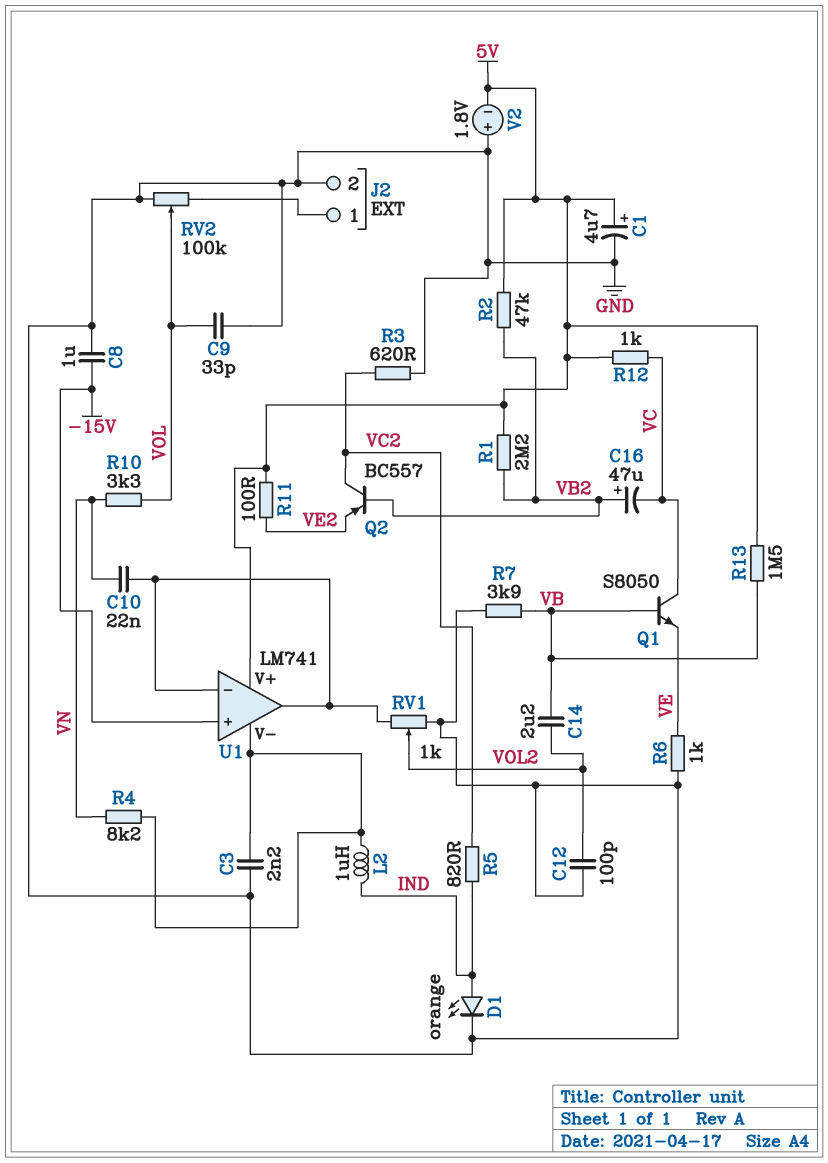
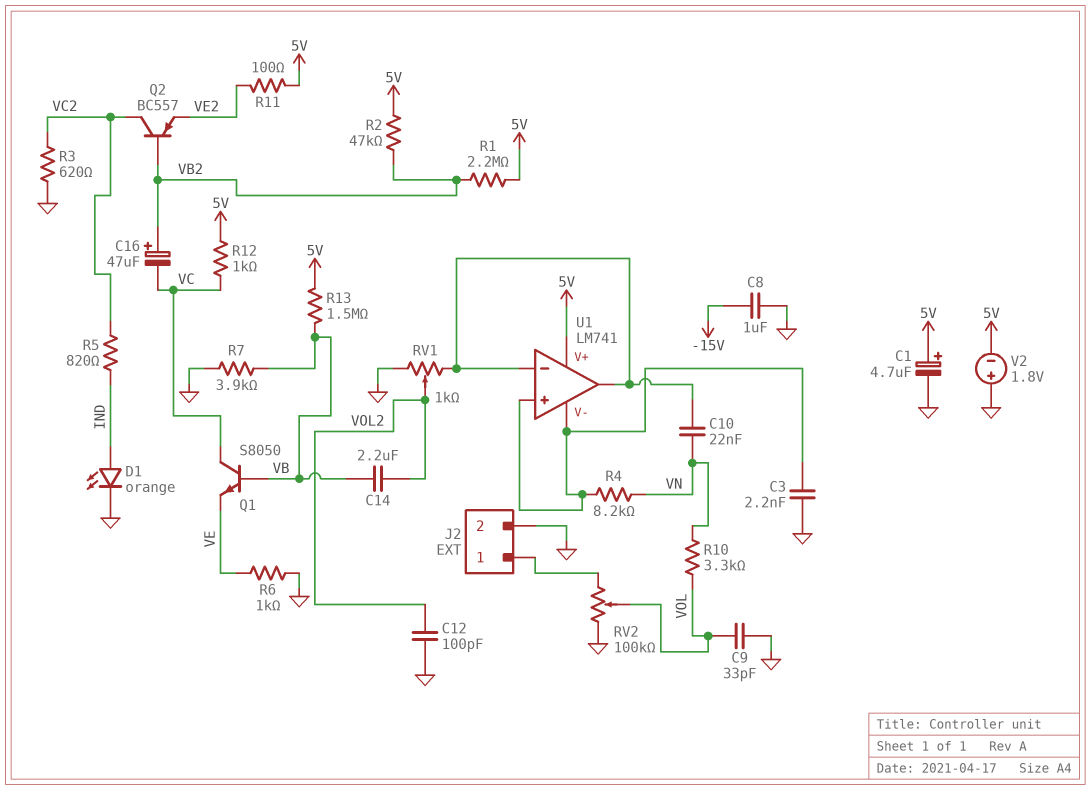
L2: 1uH (IND, U1/V-) -> none
U1 pin in+: -15V -> U1/V-

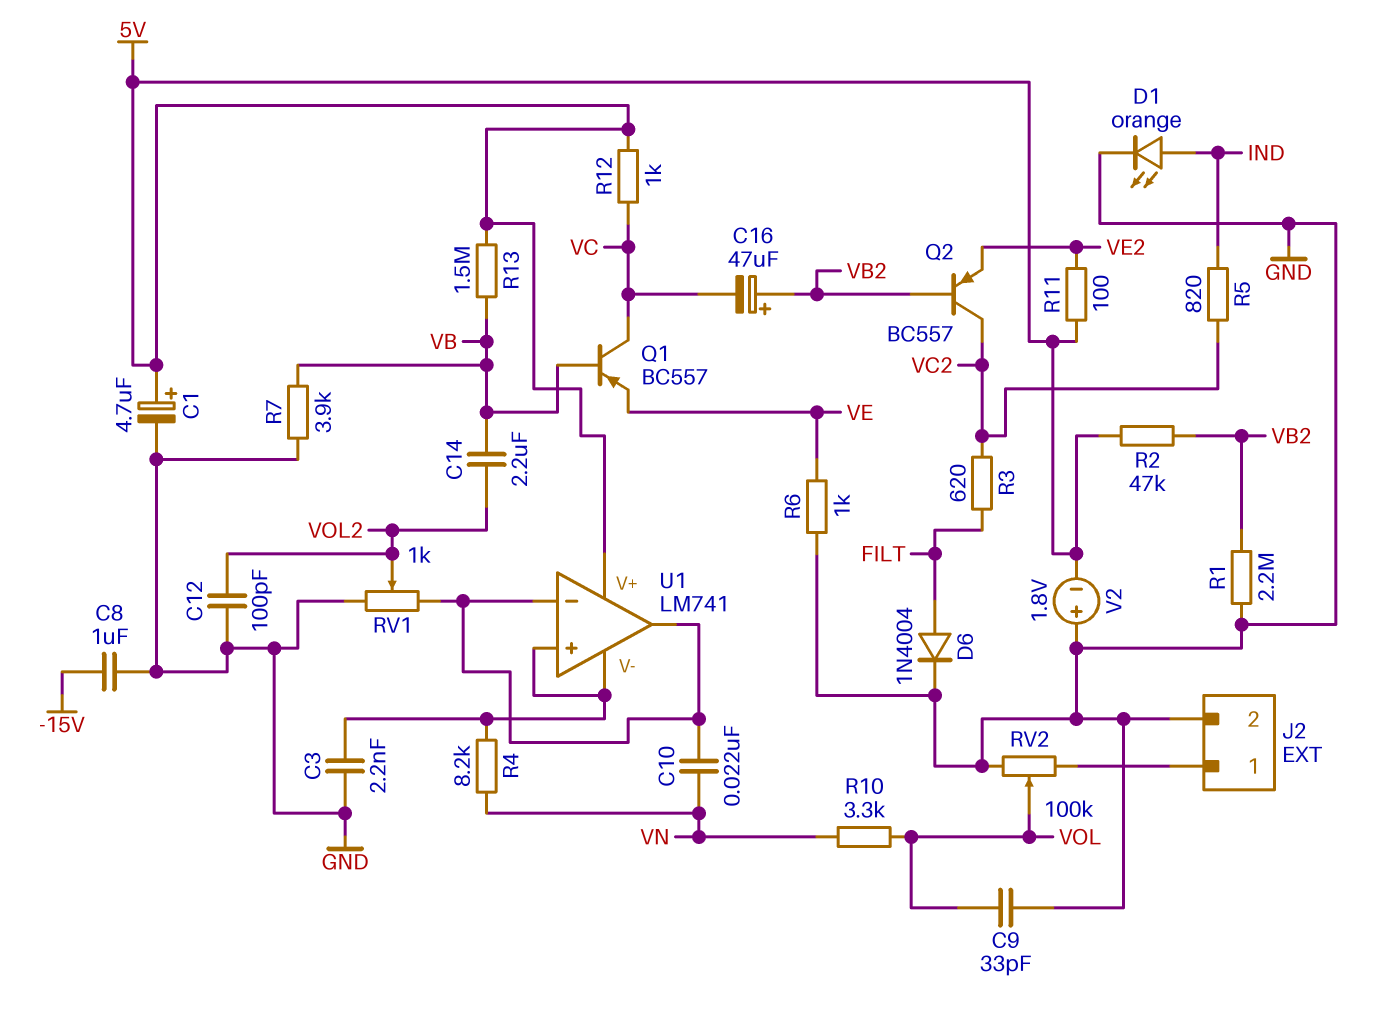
D6: none -> diode 1N4004 (A FILT, K GND)
Q1: NPN S8050 (B VB, C VC, E VE) -> PNP BC557 (B VB, C VC, E VE)
R1: 2.2M (5V, VB2) -> 2.2M (GND, VB2)
R3: 620 (GND, VC2) -> 620 (FILT, VC2)

